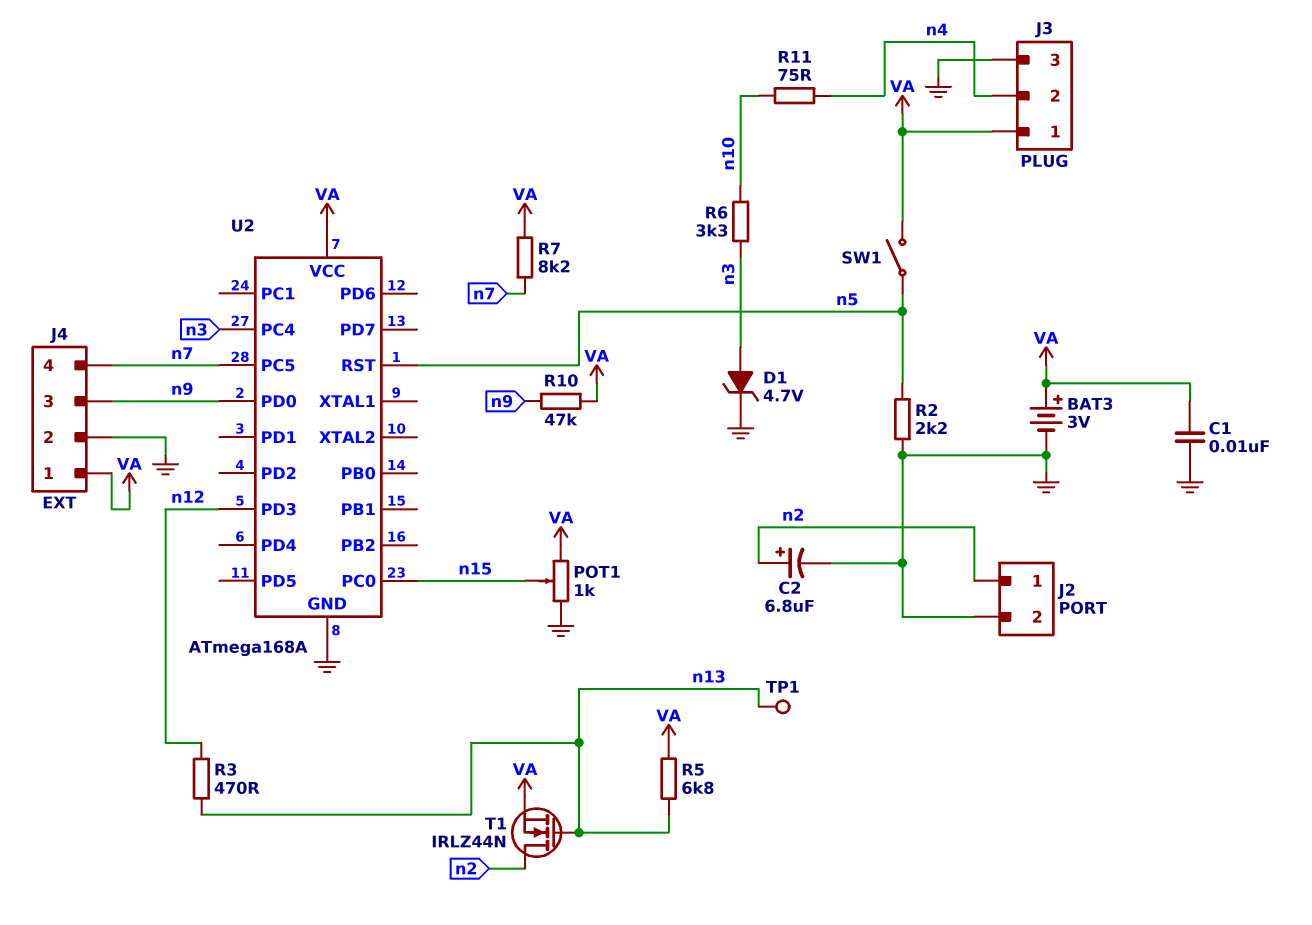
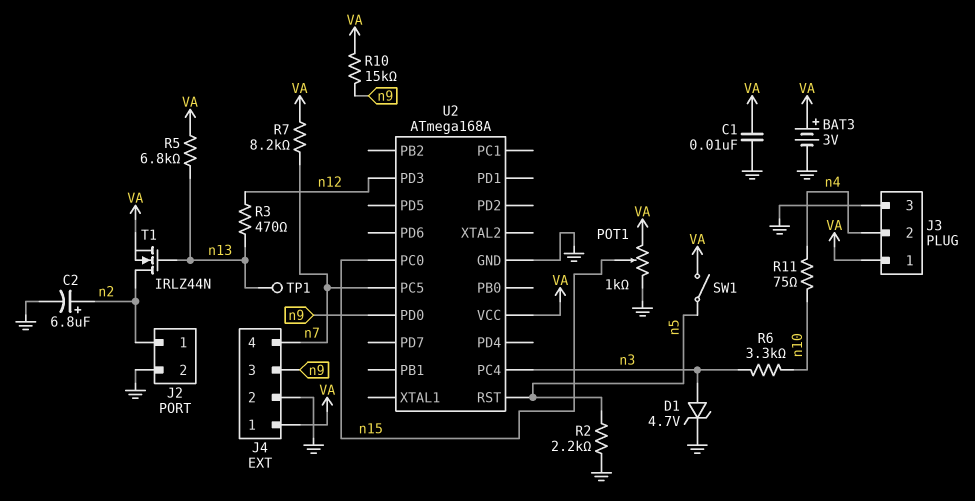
R10: 47k (VA, n9) -> 15k (VA, n9)

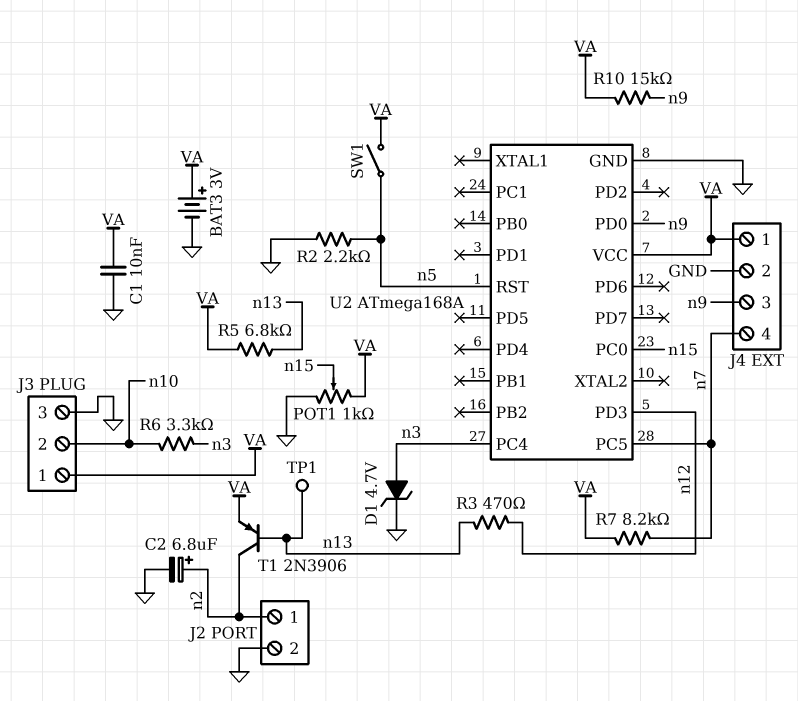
J3 pin 2: n4 -> n10
R11: 75 (n4, n10) -> none
T1: NMOS IRLZ44N (G n13, D n2, S VA) -> PNP 2N3906 (B n13, C n2, E VA)

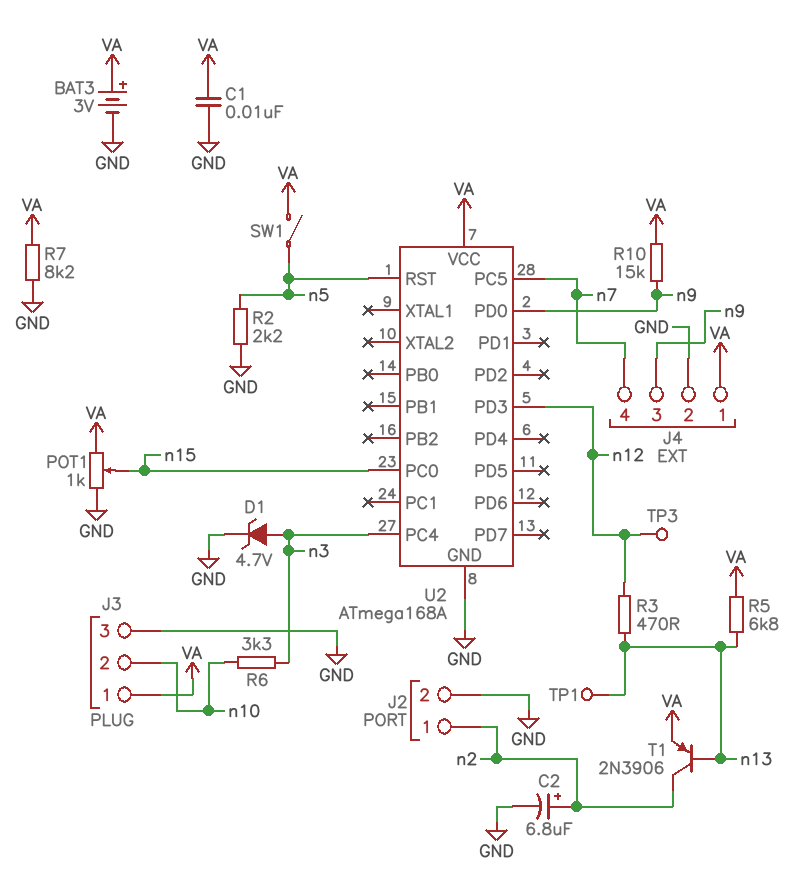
R7: 8.2k (VA, n7) -> 8.2k (GND, VA)
TP3: none -> test point (n12)

